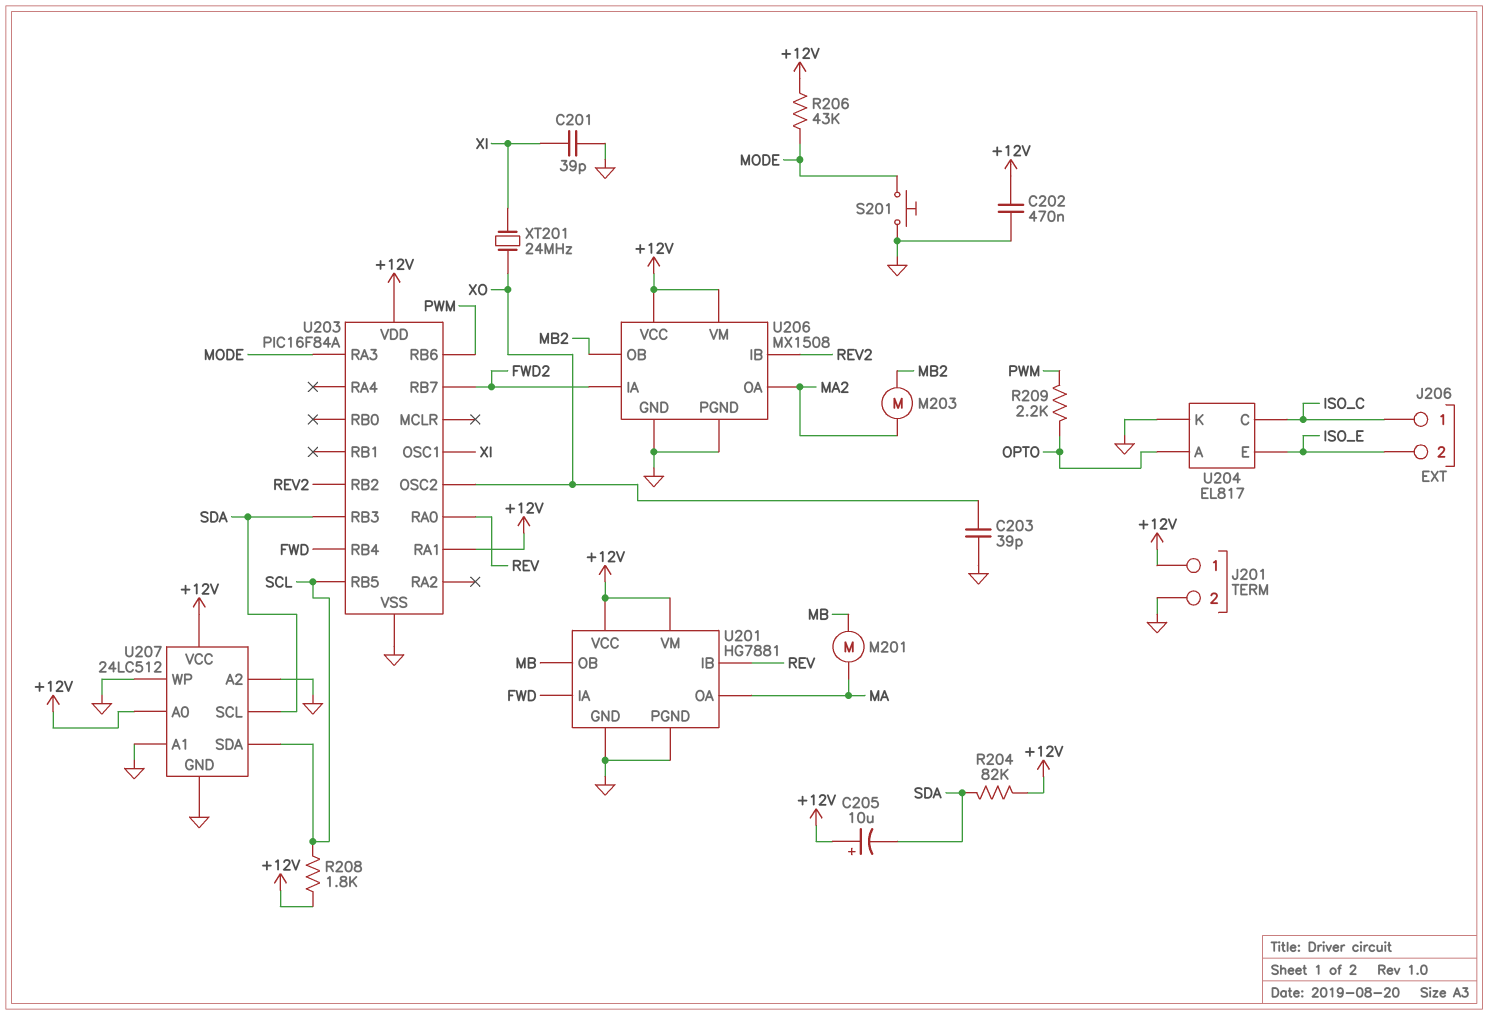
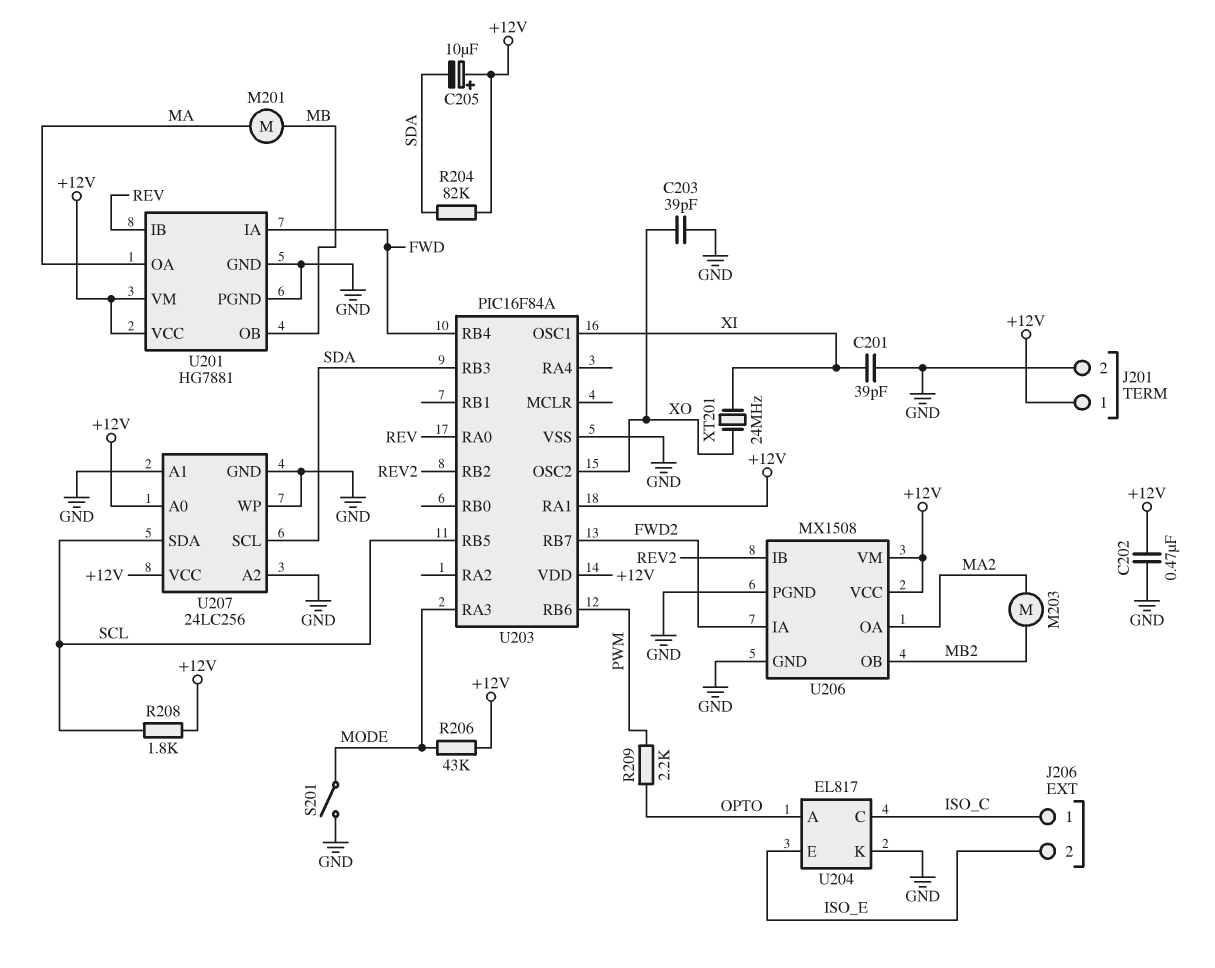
S201: button (GND, MODE) -> switch (GND, MODE)
U207: 24LC512 -> 24LC256

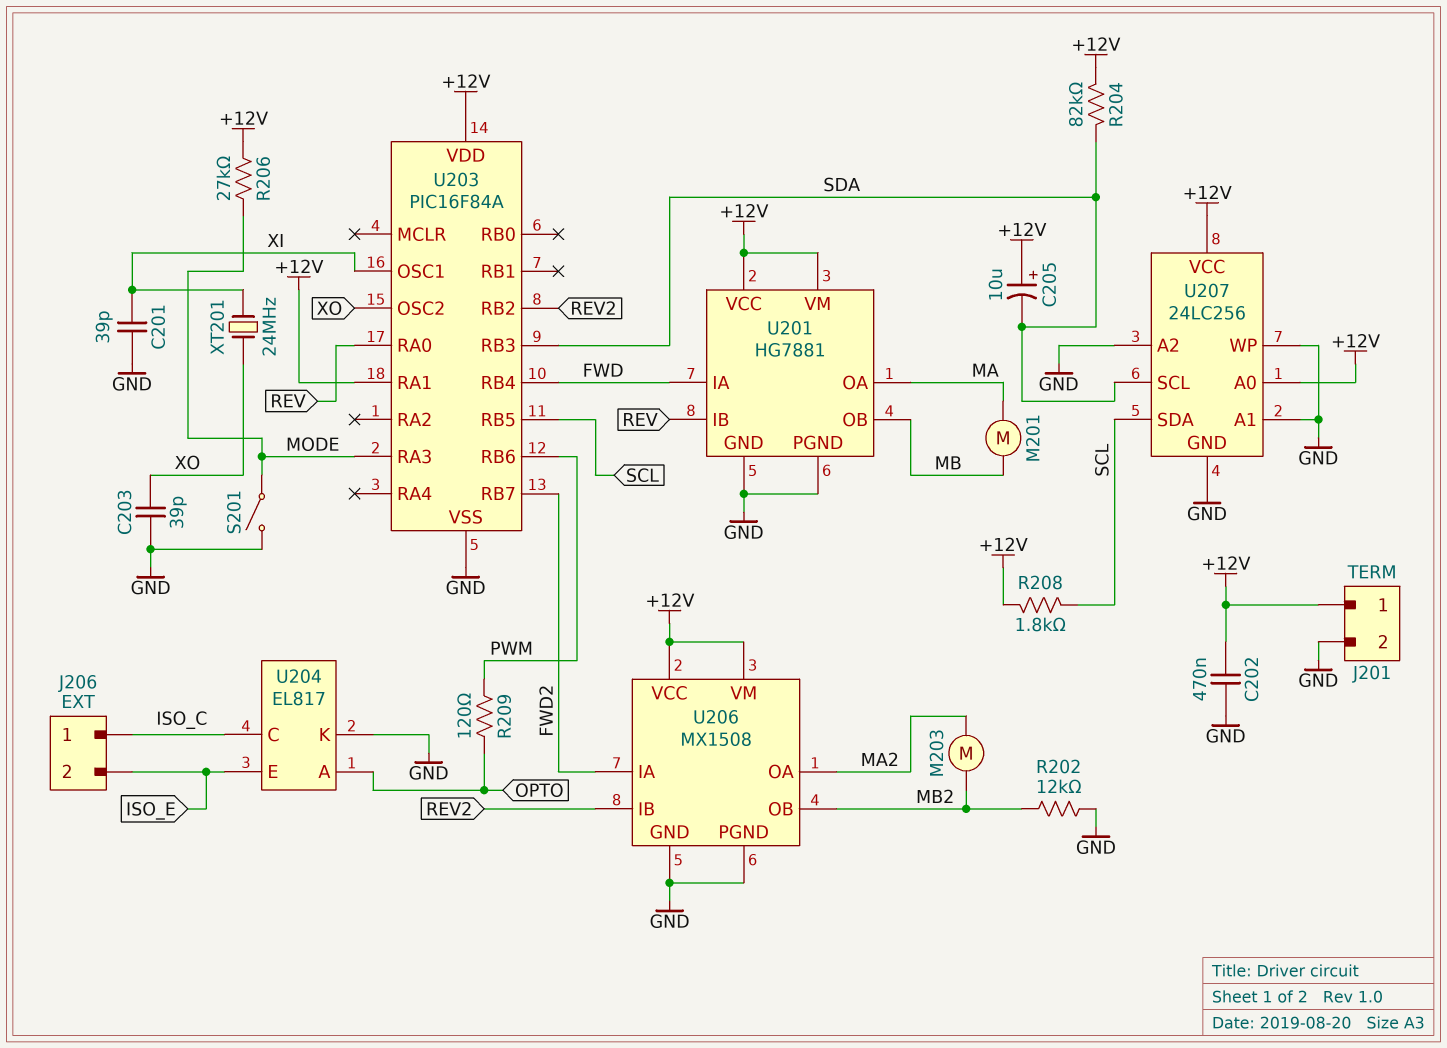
R202: none -> 12k (GND, MB2)
R206: 43k (+12V, MODE) -> 27k (+12V, MODE)
R209: 2.2k (OPTO, PWM) -> 120 (OPTO, PWM)

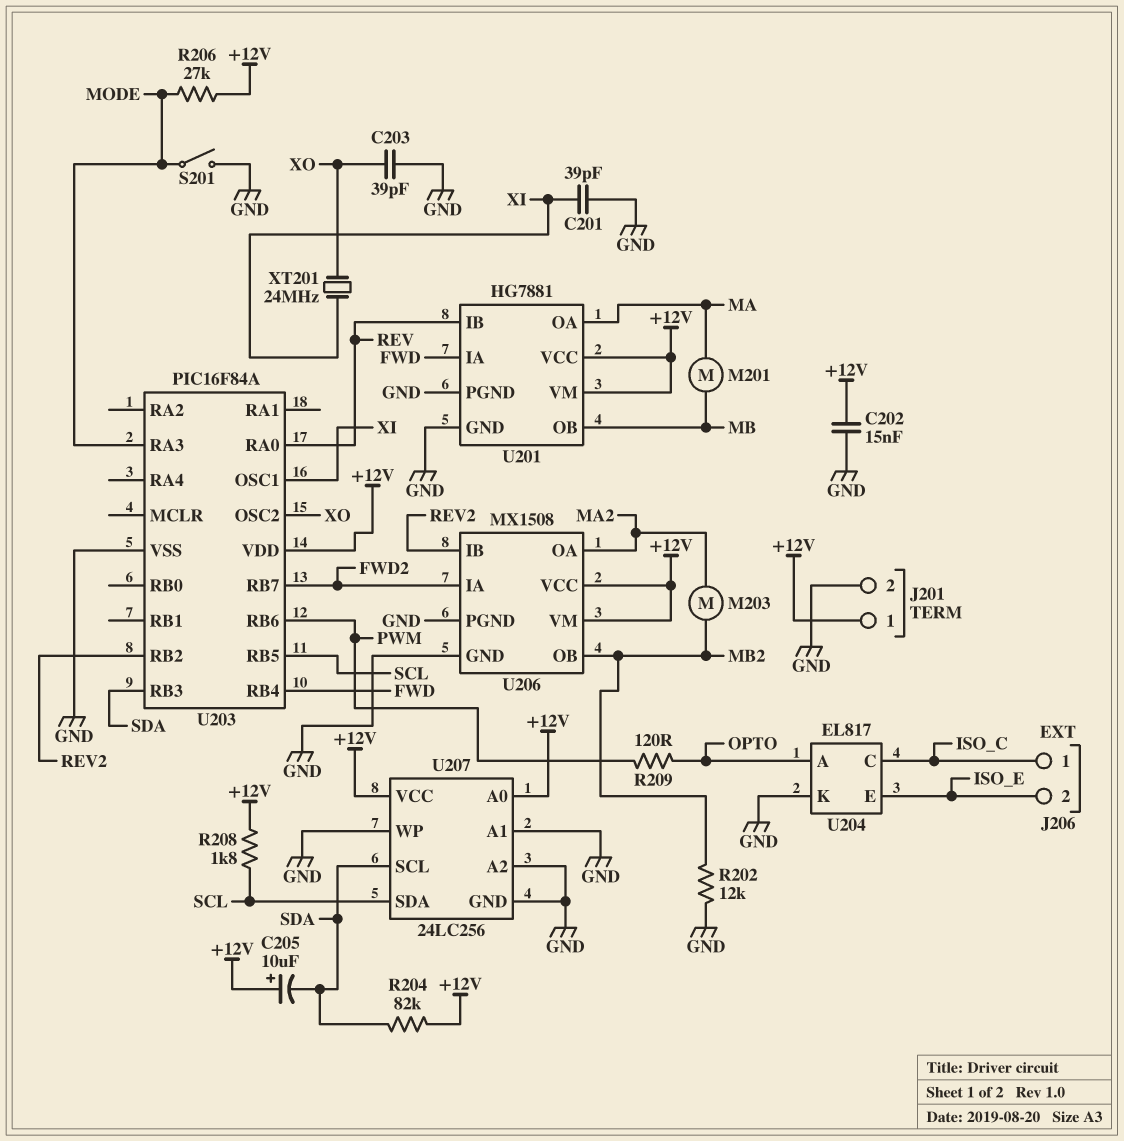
C202: 470nF (+12V, GND) -> 15nF (+12V, GND)
U203 pin RA1: +12V -> none

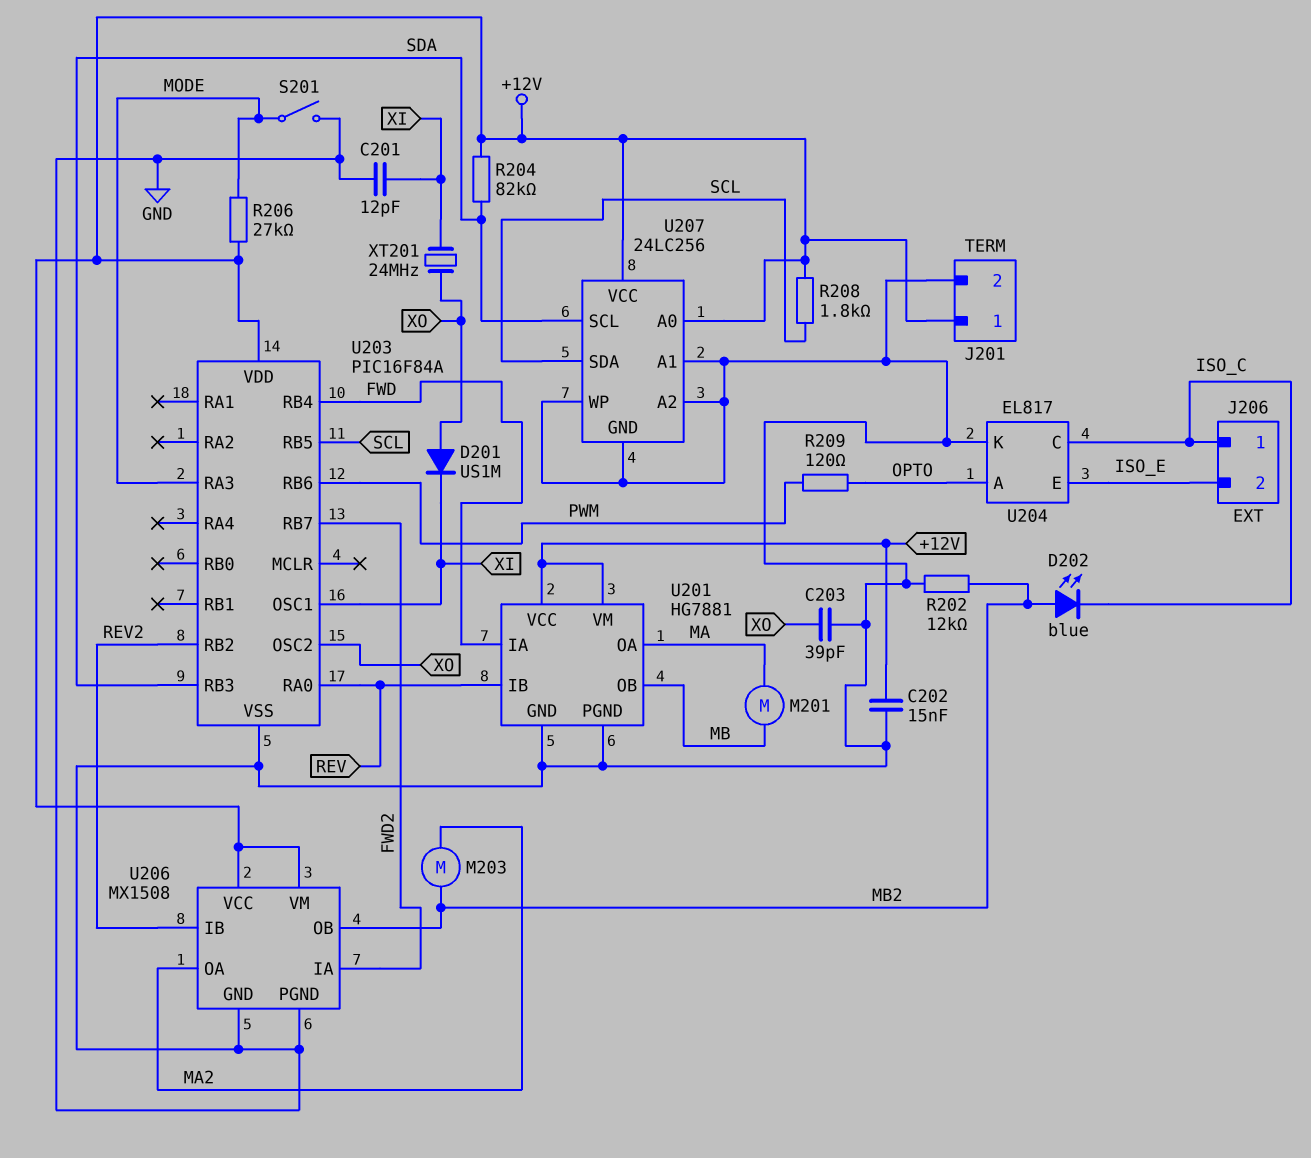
C201: 39pF (GND, XI) -> 12pF (GND, XI)
C205: 10uF (plus +12V, minus SDA) -> none
D201: none -> diode US1M (A XO, K XI)
D202: none -> LED blue (A MB2, K ISO_C)

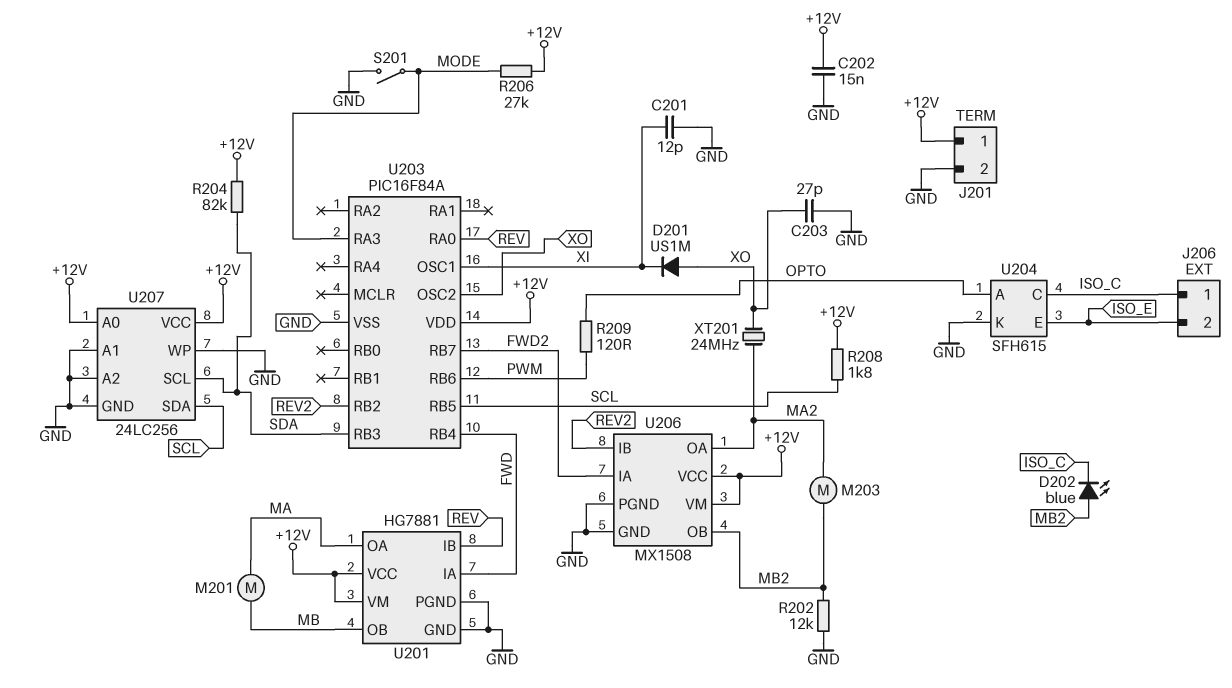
C203: 39pF (GND, XO) -> 27pF (GND, XO)
U204: EL817 -> SFH615
XT201: 24MHz (XI, XO) -> 24MHz (MA2, XO)

